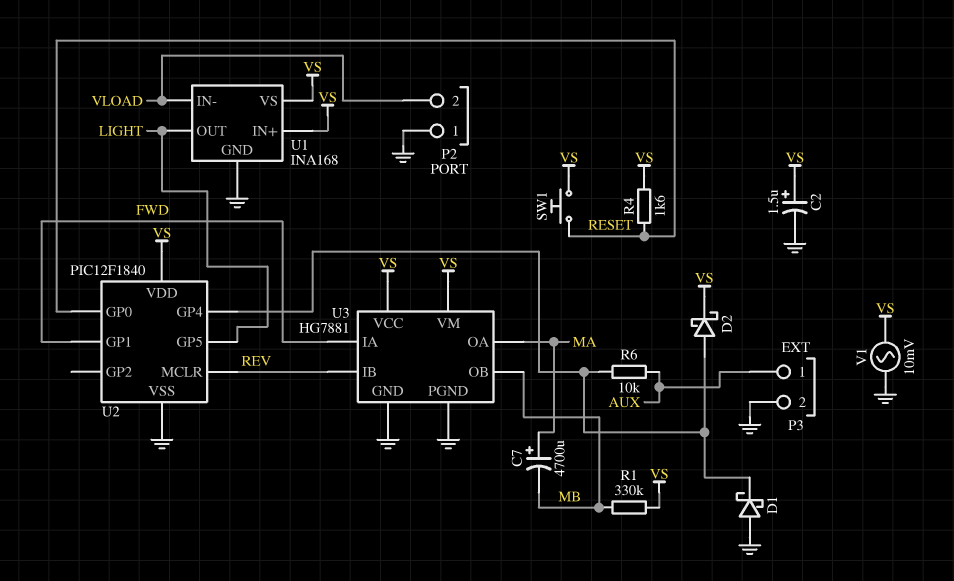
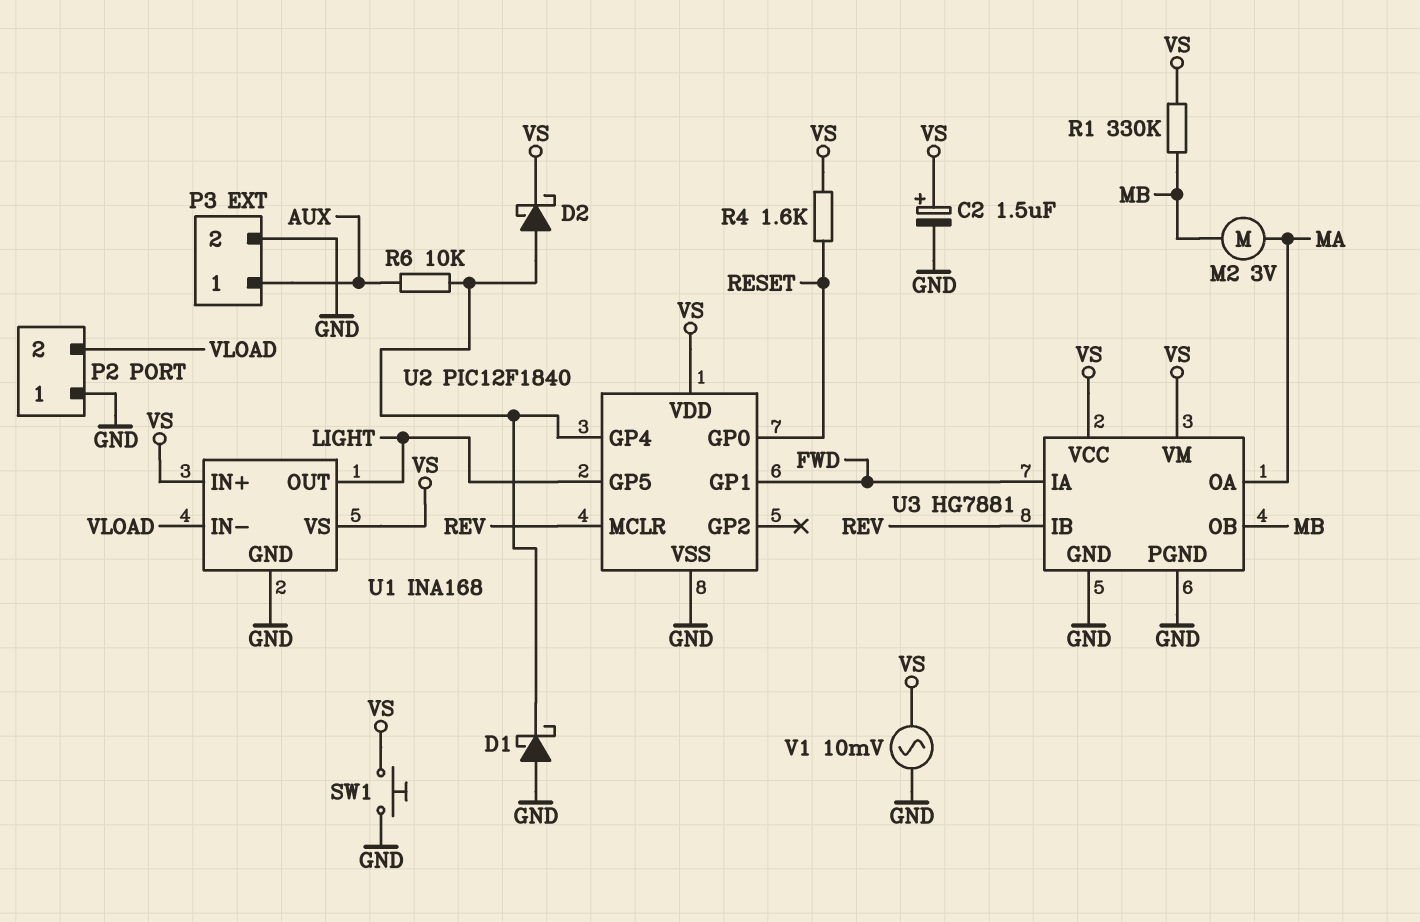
C7: 4700uF (plus MA, minus MB) -> none
M2: none -> motor 3V (MA, MB)
SW1: button (RESET, VS) -> button (GND, VS)

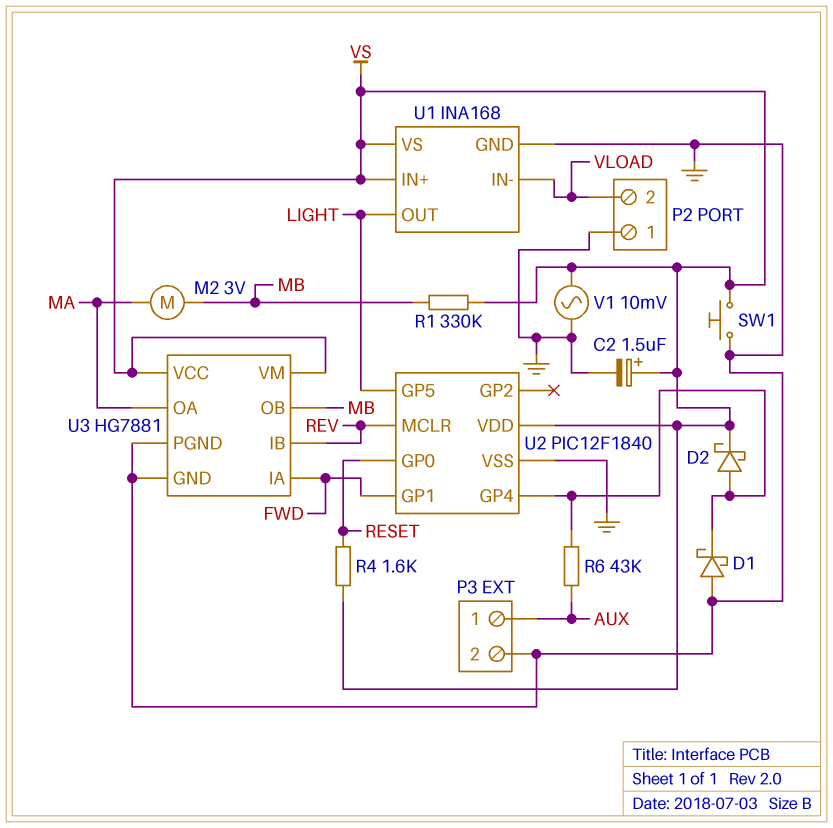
R6: 10k (AUX, U2/GP4) -> 43k (AUX, U2/GP4)

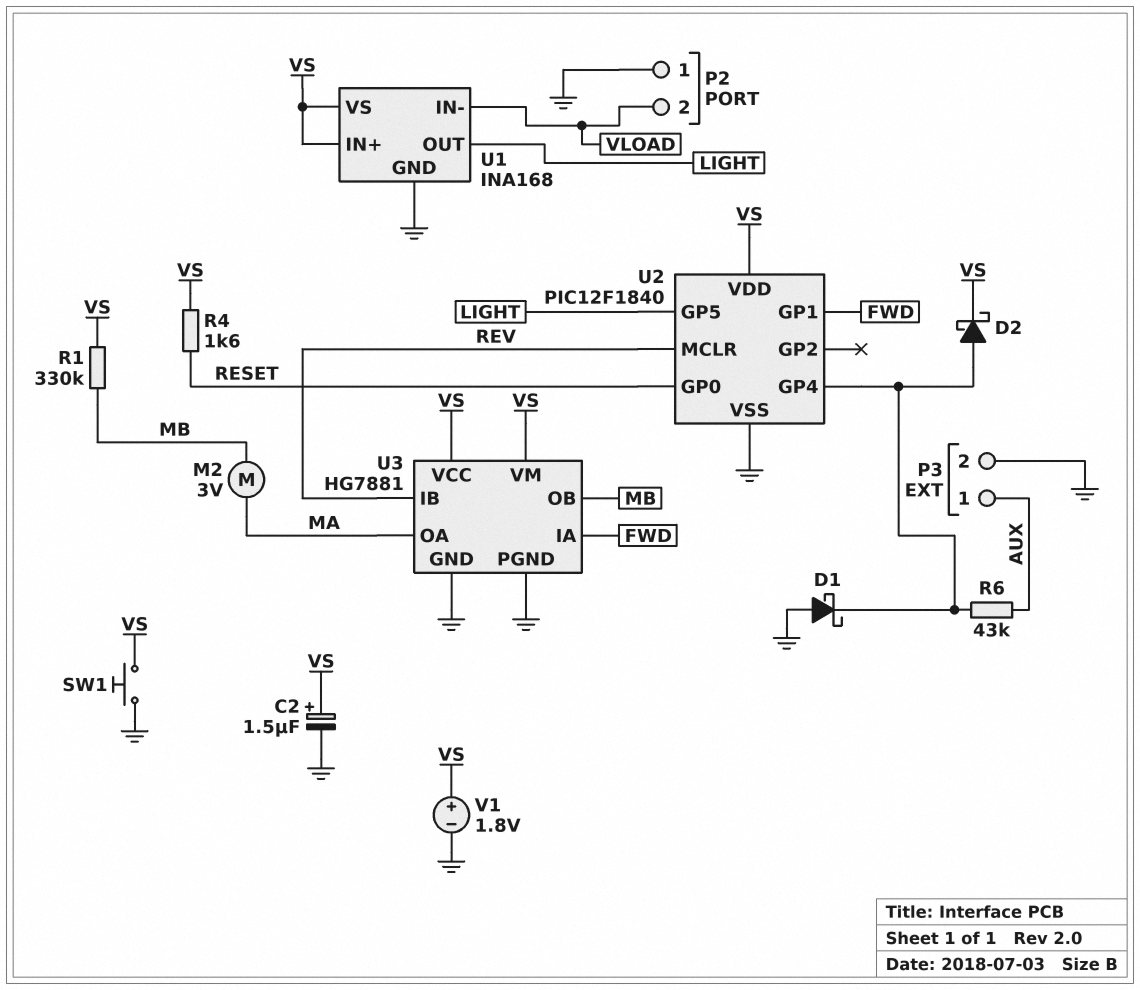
V1: AC 10mV (GND, VS) -> 1.8V (plus VS, minus GND)

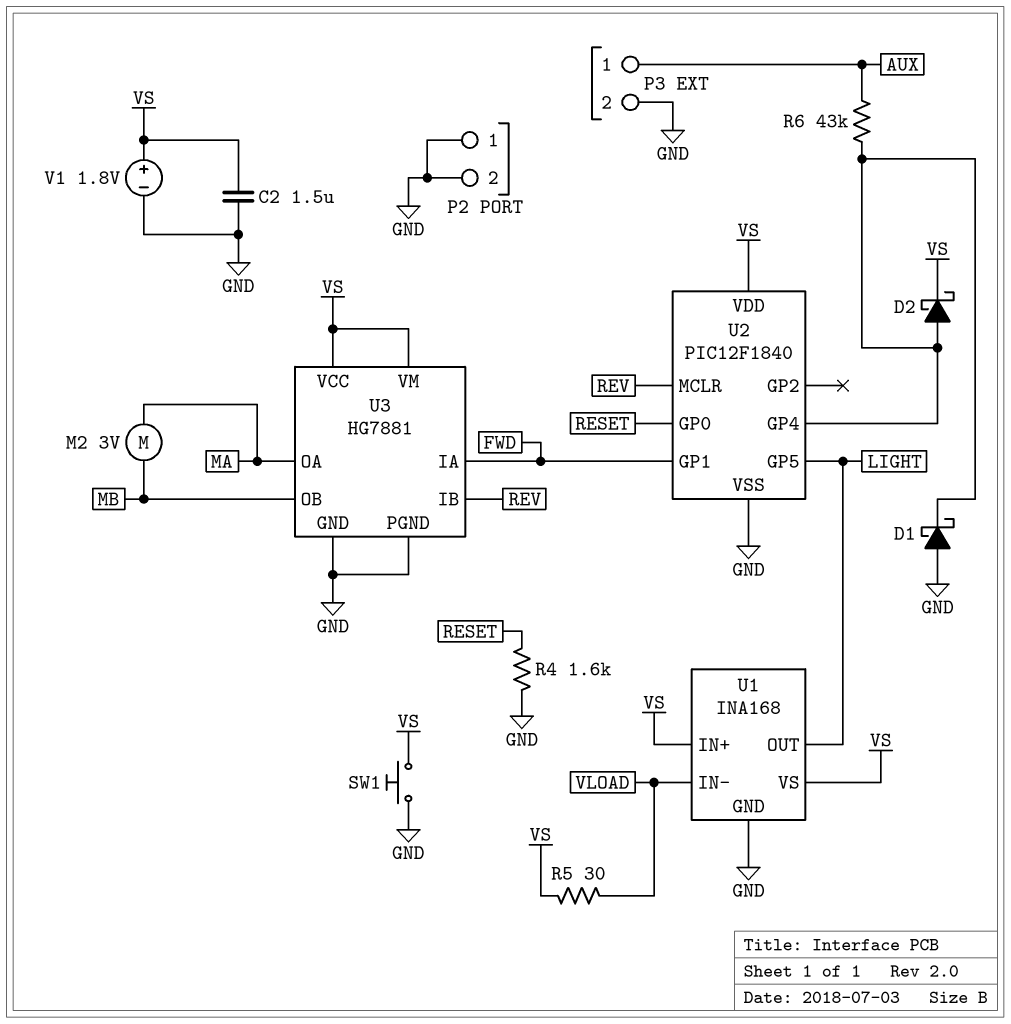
C2: 1.5uF (plus VS, minus GND) -> 1.5uF (GND, VS)
P2 pin 2: VLOAD -> GND
R1: 330k (MB, VS) -> none
R4: 1.6k (RESET, VS) -> 1.6k (GND, RESET)
R5: none -> 30 (VLOAD, VS)

